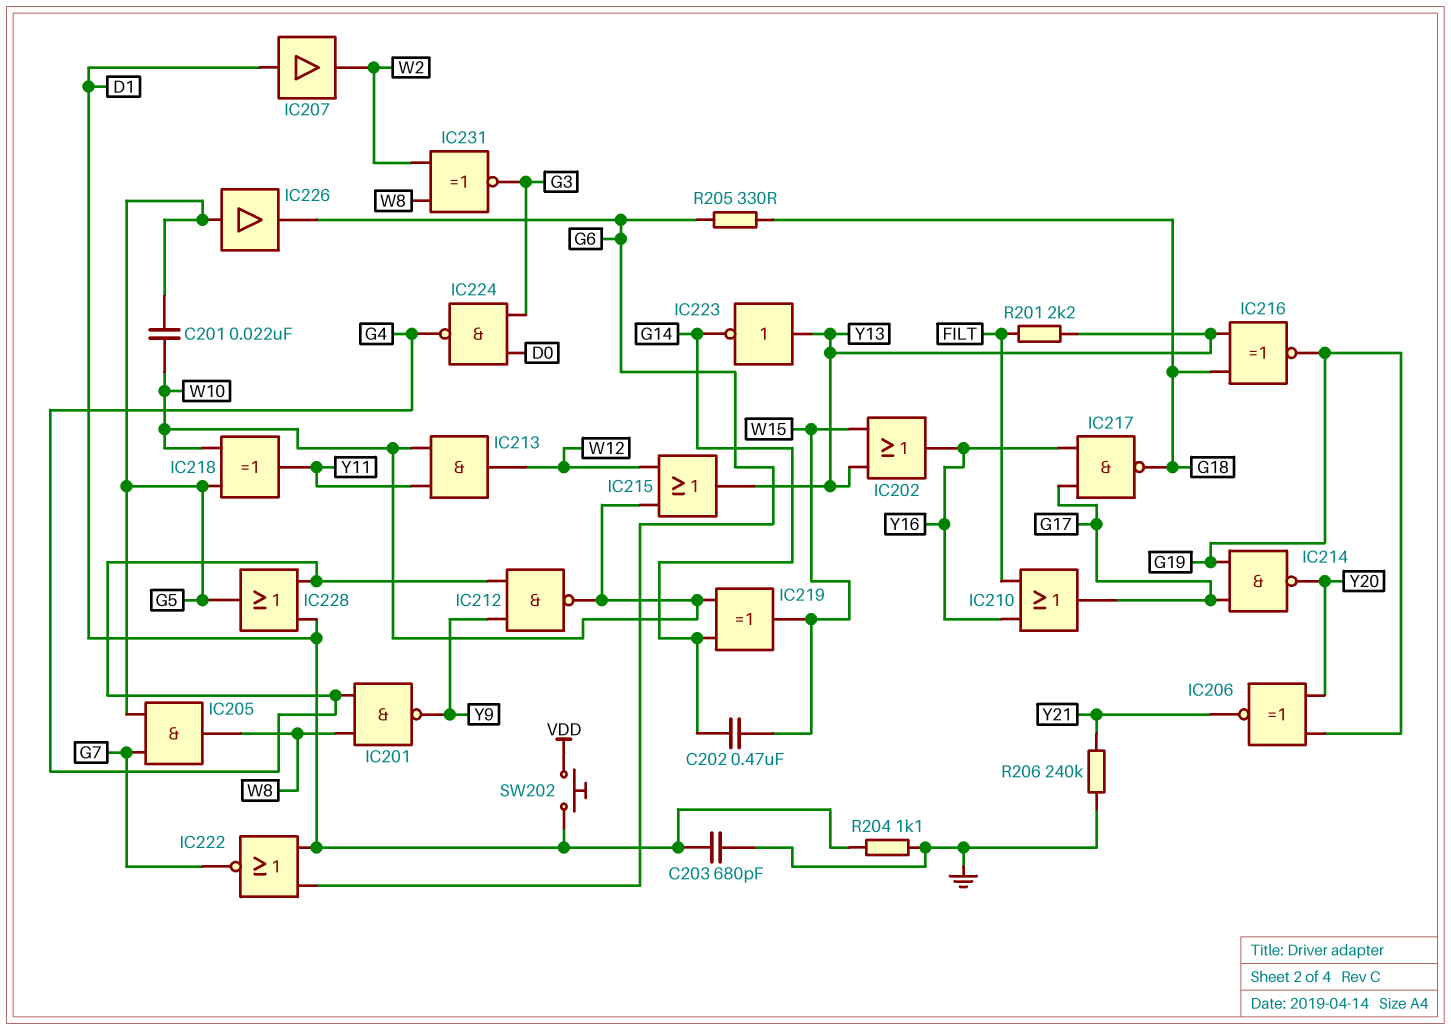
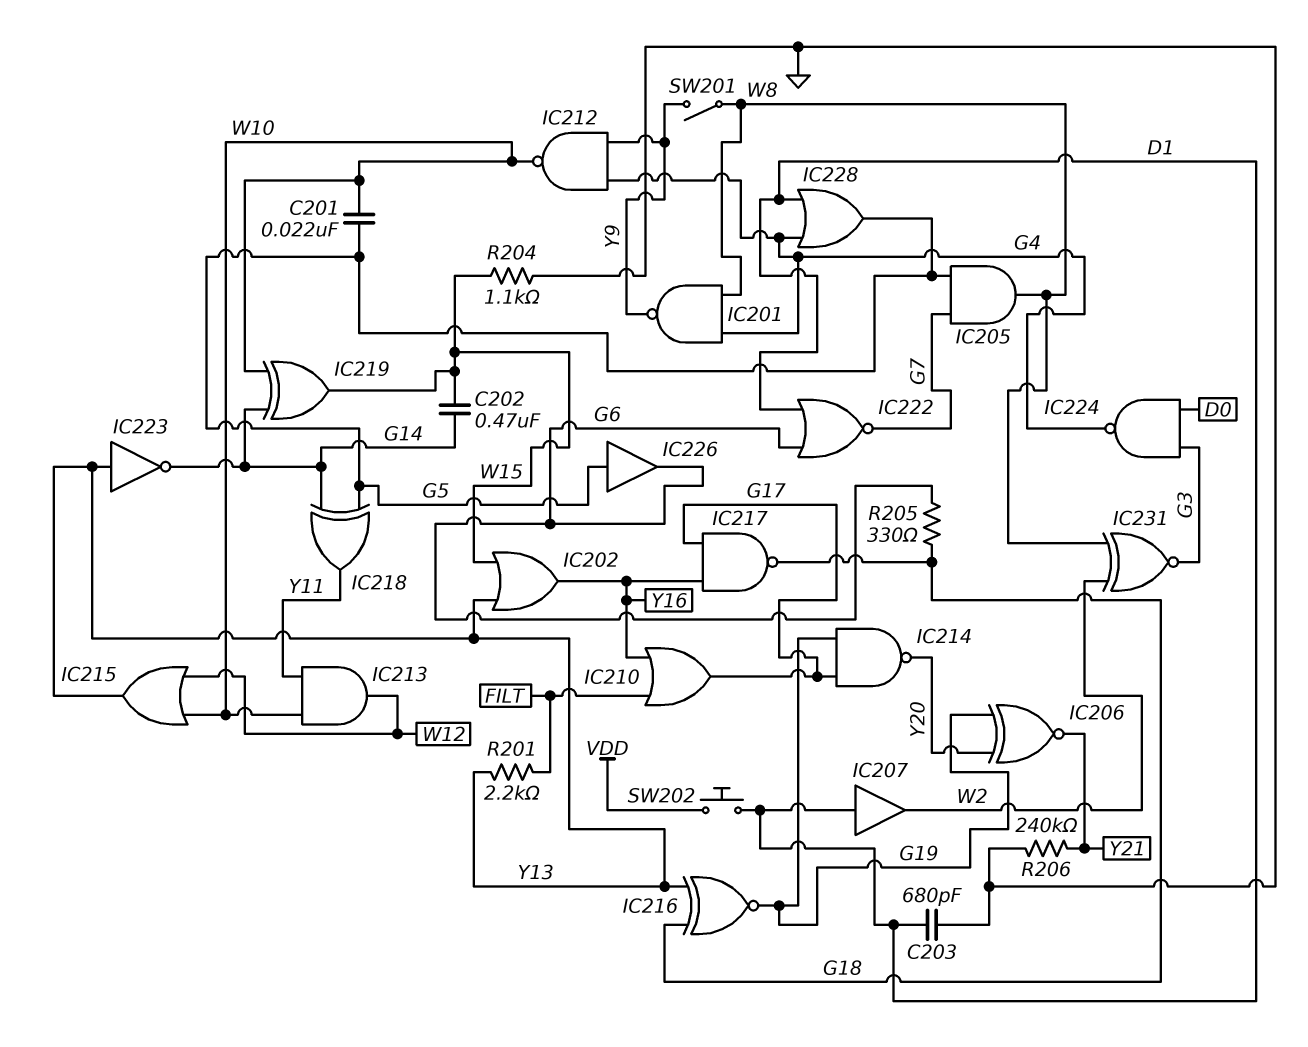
IC218: XOR (in G5, in W10, out Y11) -> XOR (in G5, in G14, out Y11)
R204: 1.1k (D1, GND) -> 1.1k (GND, W15)
SW201: none -> switch (W8, Y9)

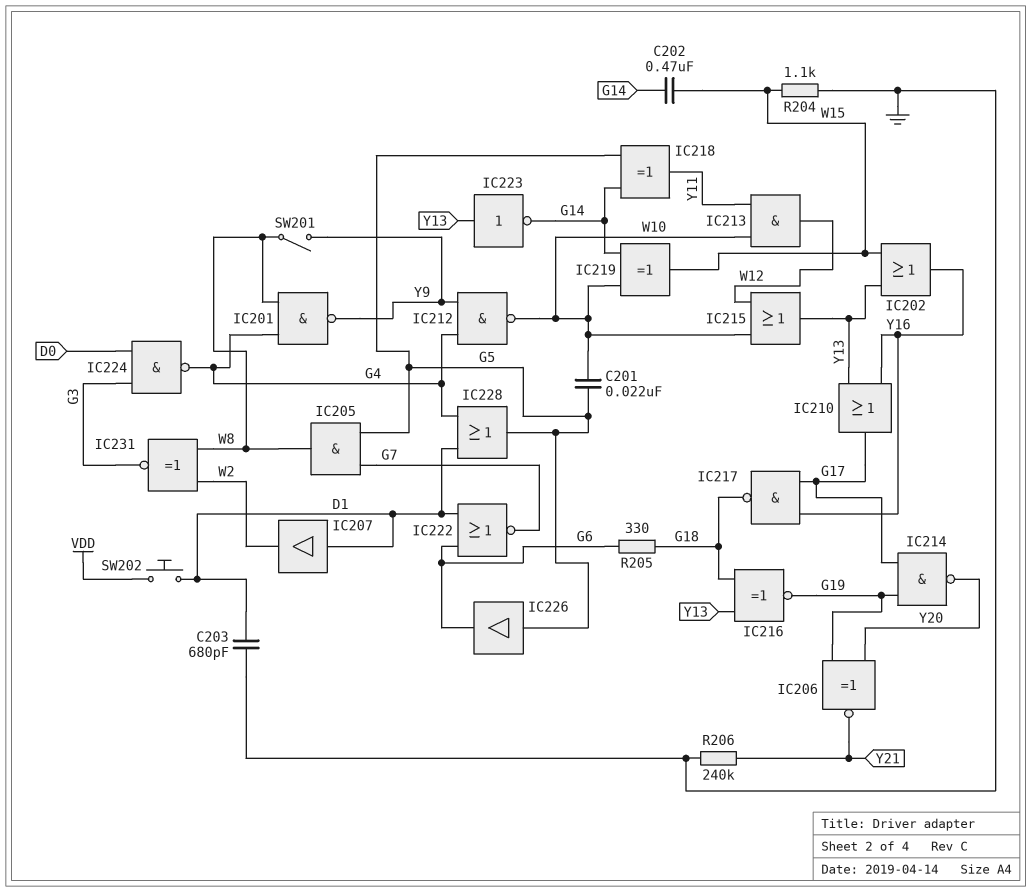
IC210: OR (in FILT, in Y16, out G17) -> OR (in Y13, in Y16, out G17)
R201: 2.2k (FILT, Y13) -> none

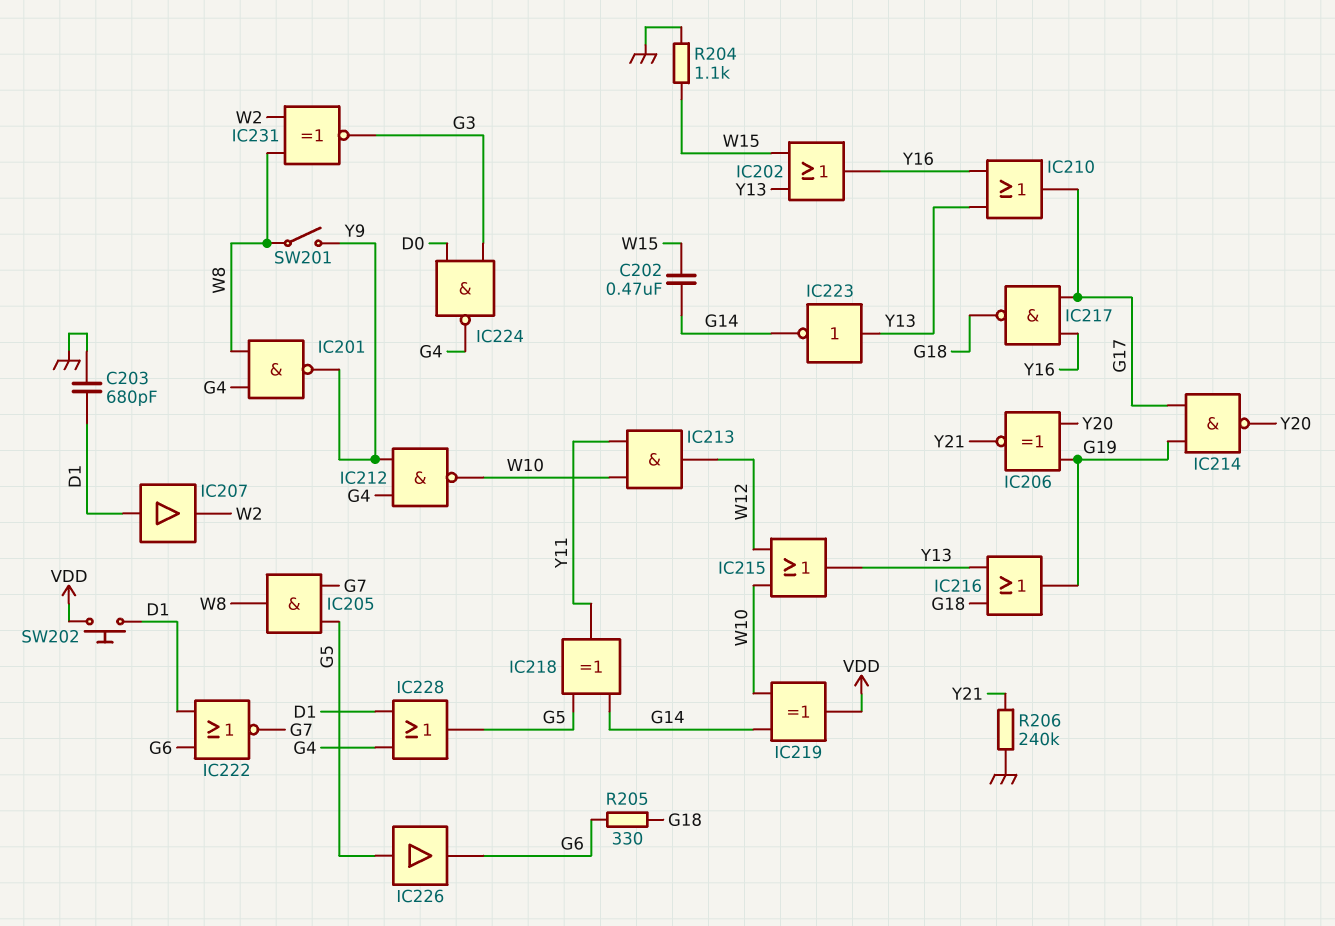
C201: 22nF (G5, W10) -> none
IC216: XNOR (in G18, in Y13, out G19) -> OR (in G18, in Y13, out G19)
IC219: XOR (in G14, in W10, out W15) -> XOR (in G14, in W10, out VDD)

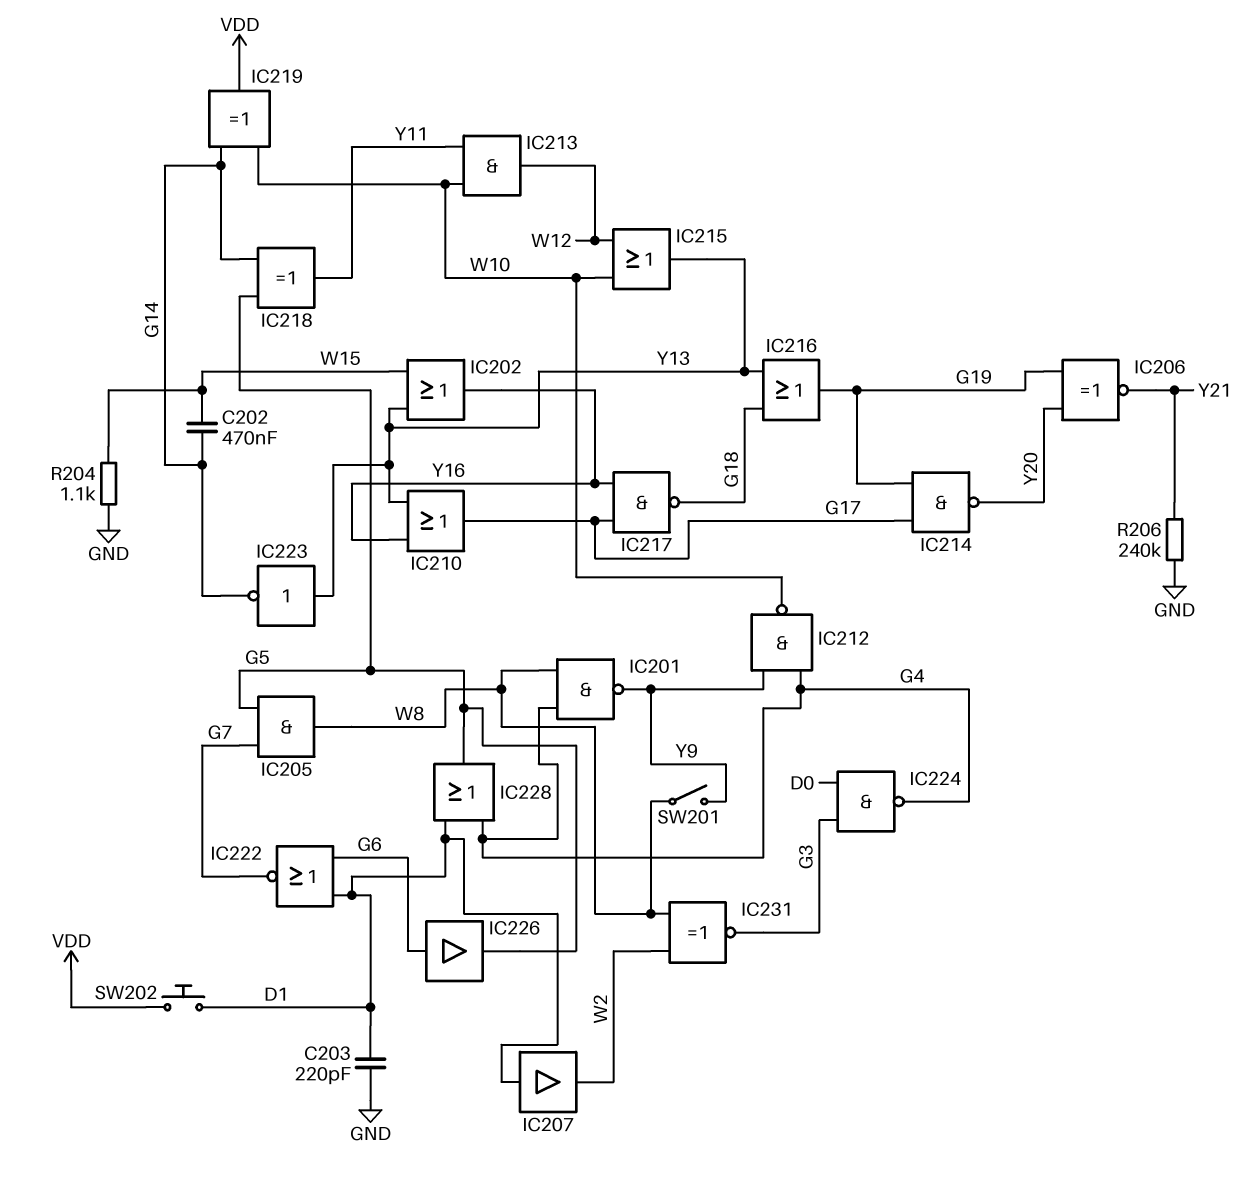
C203: 680pF (D1, GND) -> 220pF (D1, GND)
IC226: buffer (in G5, out G6) -> buffer (in G6, out G5)
R205: 330 (G6, G18) -> none

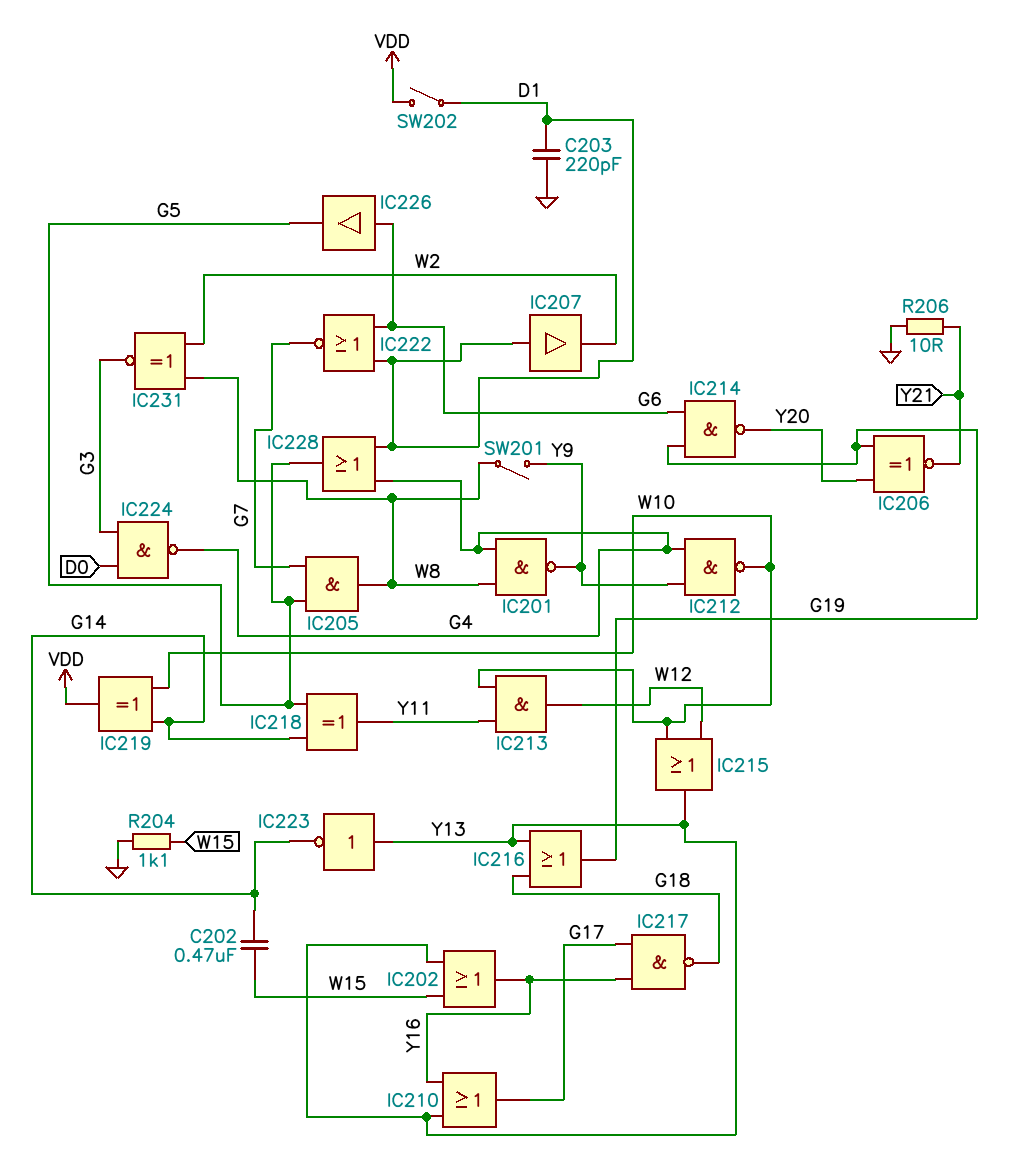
IC214: NAND (in G17, in G19, out Y20) -> NAND (in G6, in G19, out Y20)
R206: 240k (GND, Y21) -> 10 (GND, Y21)
SW202: button (D1, VDD) -> switch (D1, VDD)

